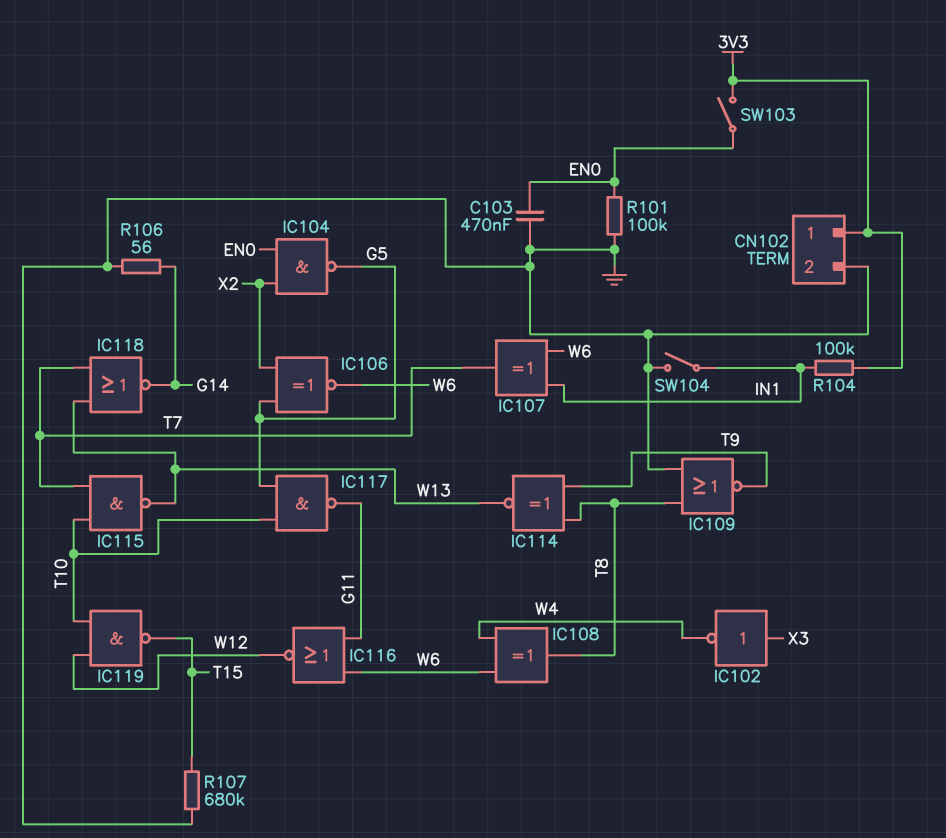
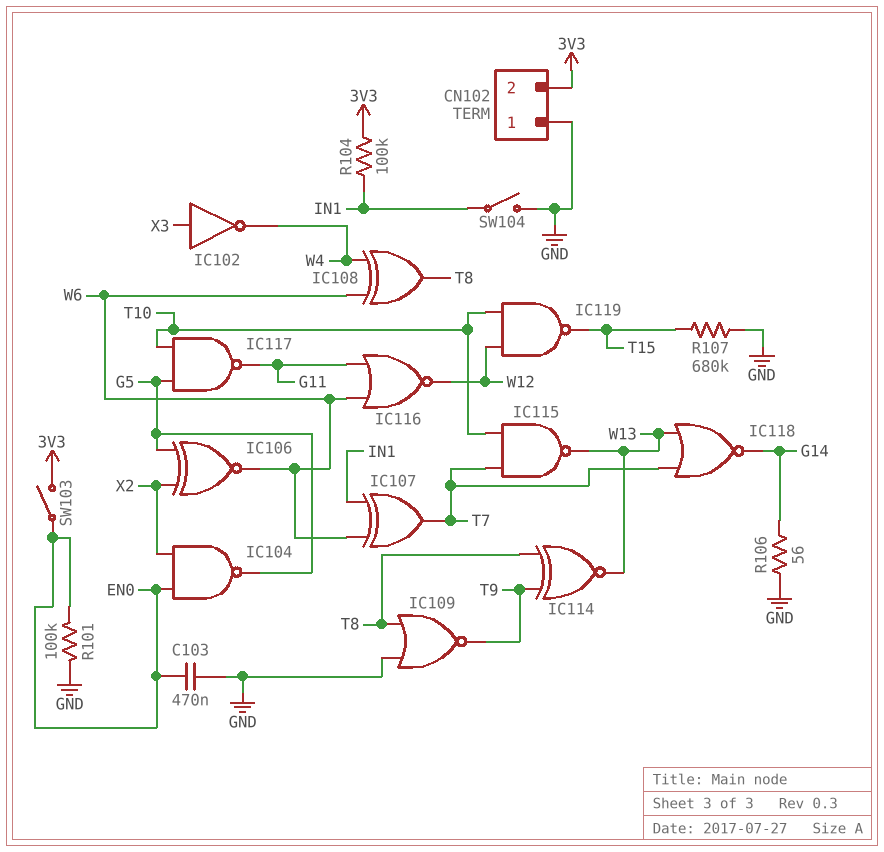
CN102 pin 1: 3V3 -> GND
CN102 pin 2: GND -> 3V3

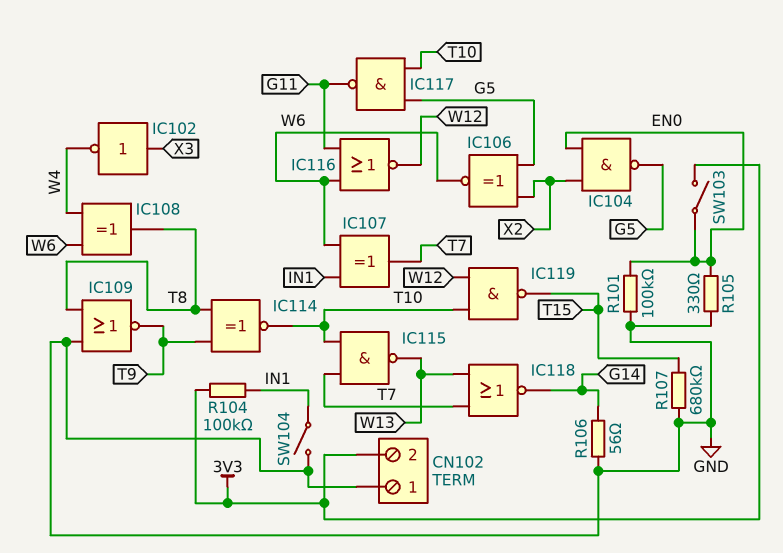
C103: 470nF (EN0, GND) -> none
IC114: XNOR (in T8, in T9, out W13) -> XNOR (in T8, in T9, out T10)
R105: none -> 330 (EN0, GND)

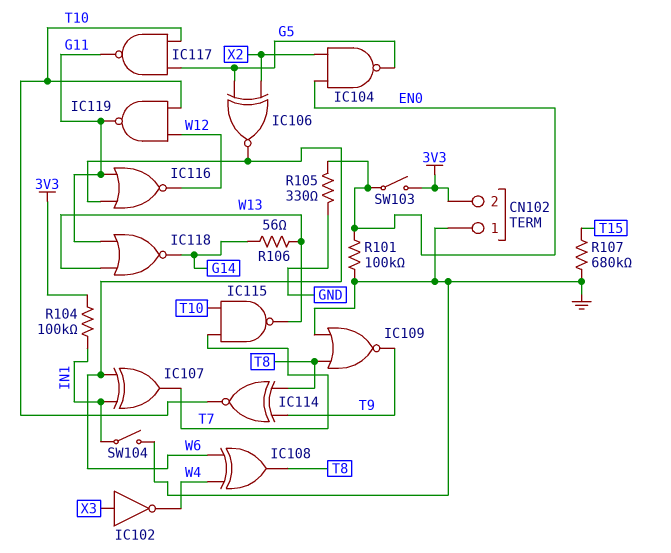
IC118: NOR (in T7, in W13, out G14) -> NOR (in G11, in W13, out G14)
IC119: NAND (in T10, in W12, out T15) -> NAND (in T10, in W12, out G11)
R106: 56 (G14, GND) -> 56 (G14, W13)

